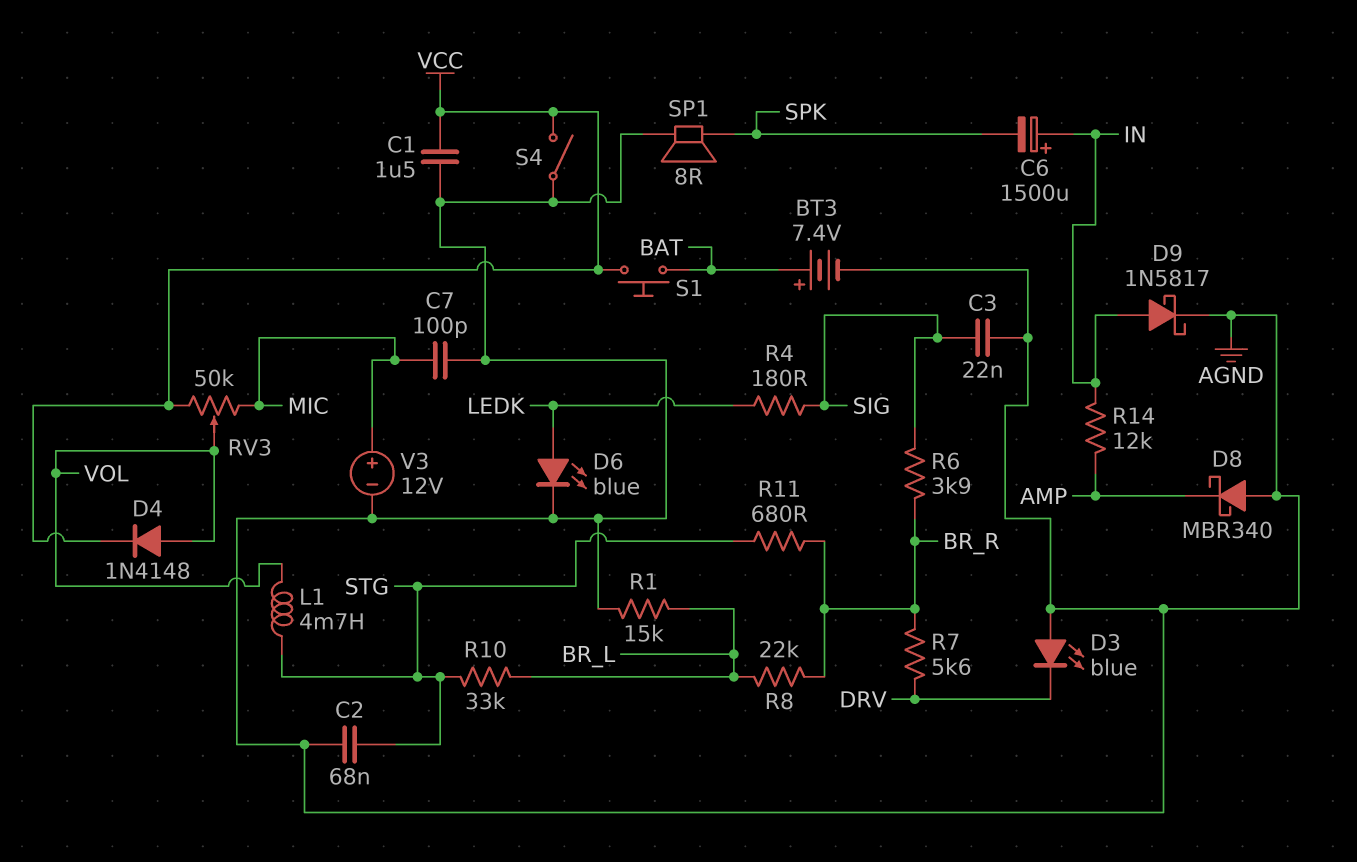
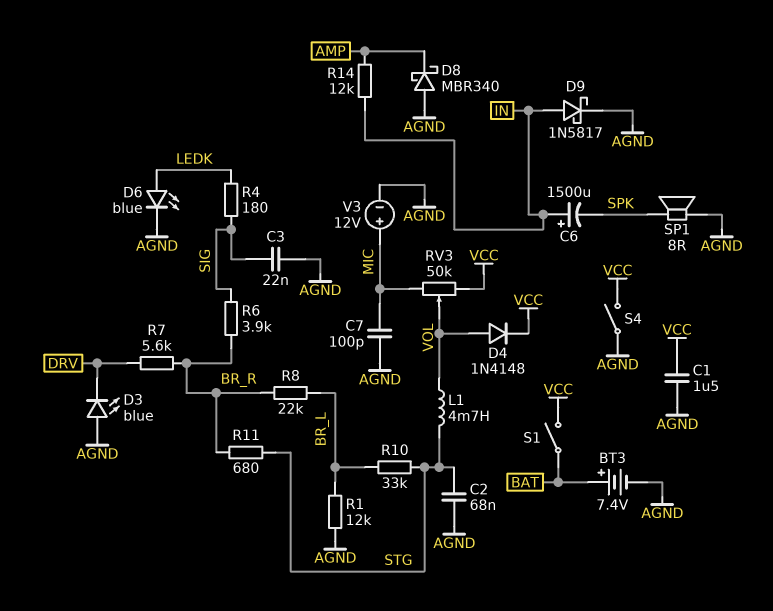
R1: 15k (AGND, BR_L) -> 12k (AGND, BR_L)
S1: button (BAT, VCC) -> switch (BAT, VCC)

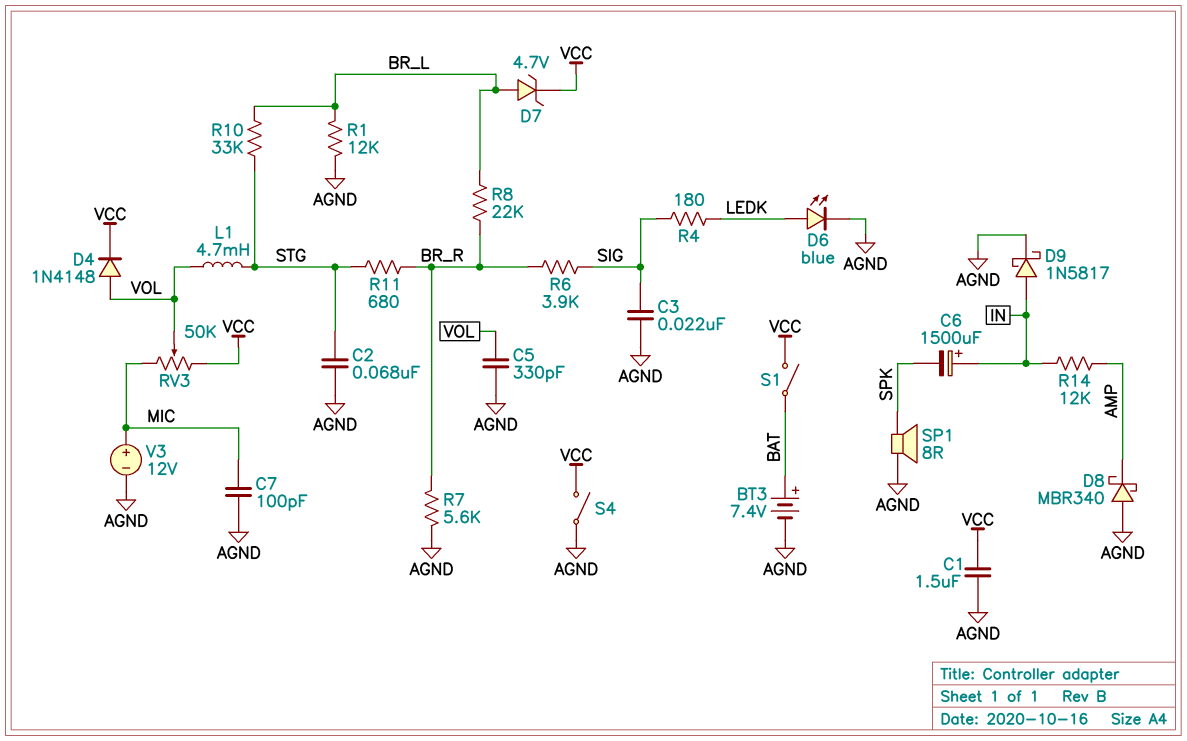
C5: none -> 330pF (AGND, VOL)
D3: LED blue (A AGND, K DRV) -> none
D7: none -> zener 4.7V (A BR_L, K VCC)
R7: 5.6k (BR_R, DRV) -> 5.6k (AGND, BR_R)

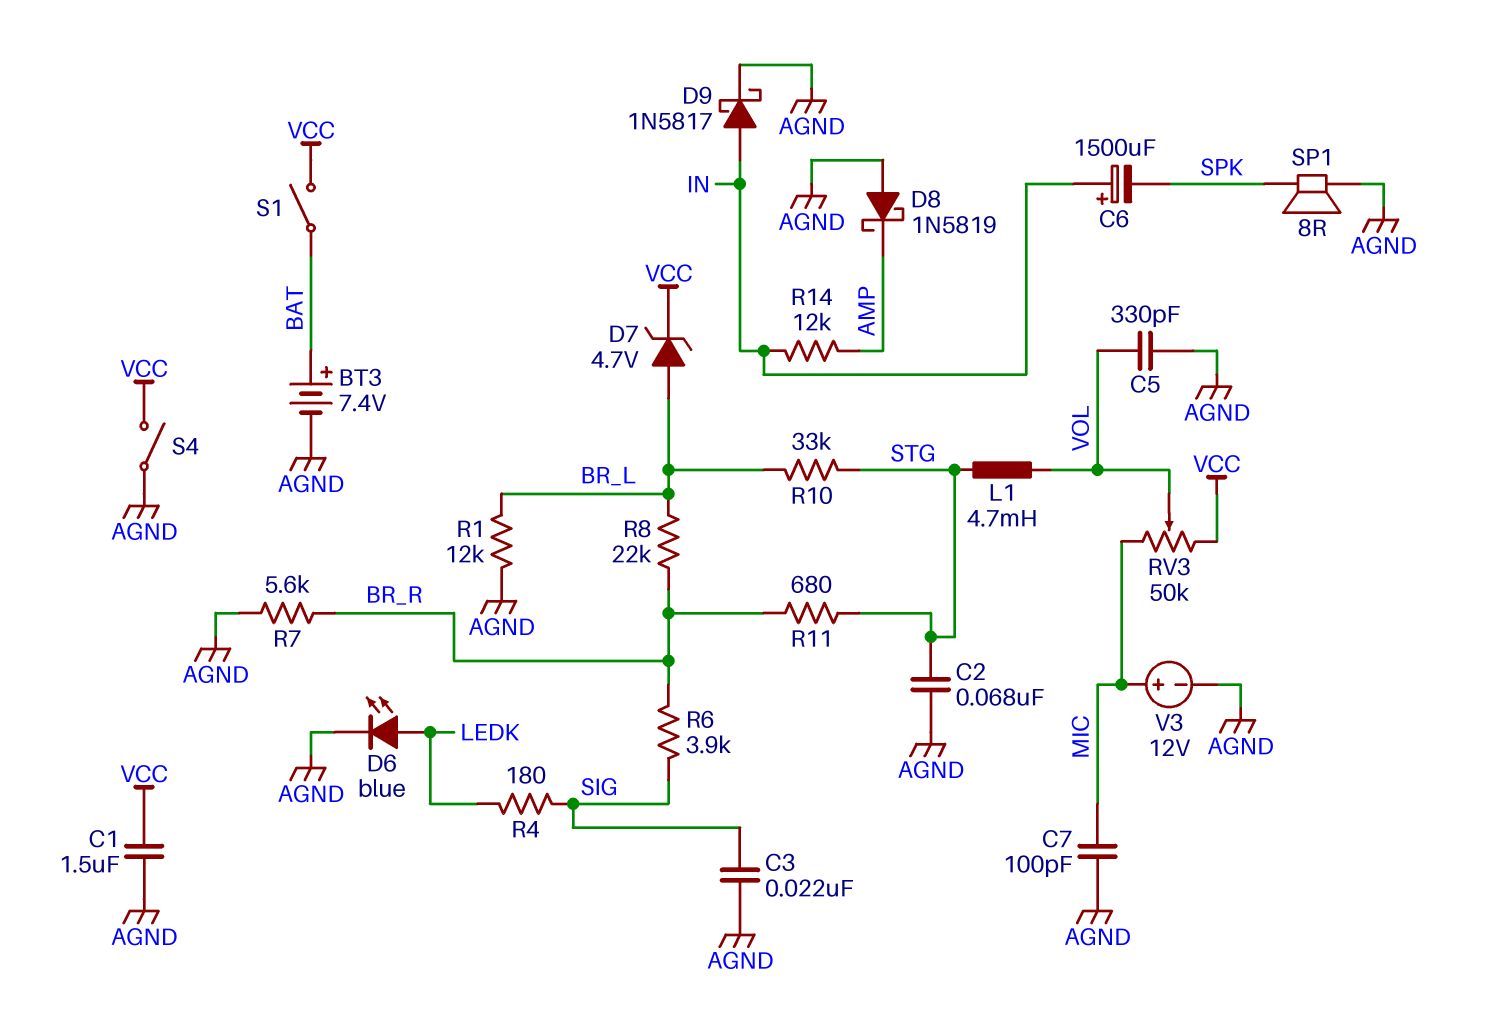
D4: diode 1N4148 (A VOL, K VCC) -> none
D8: schottky MBR340 (A AGND, K AMP) -> schottky 1N5819 (A AGND, K AMP)

